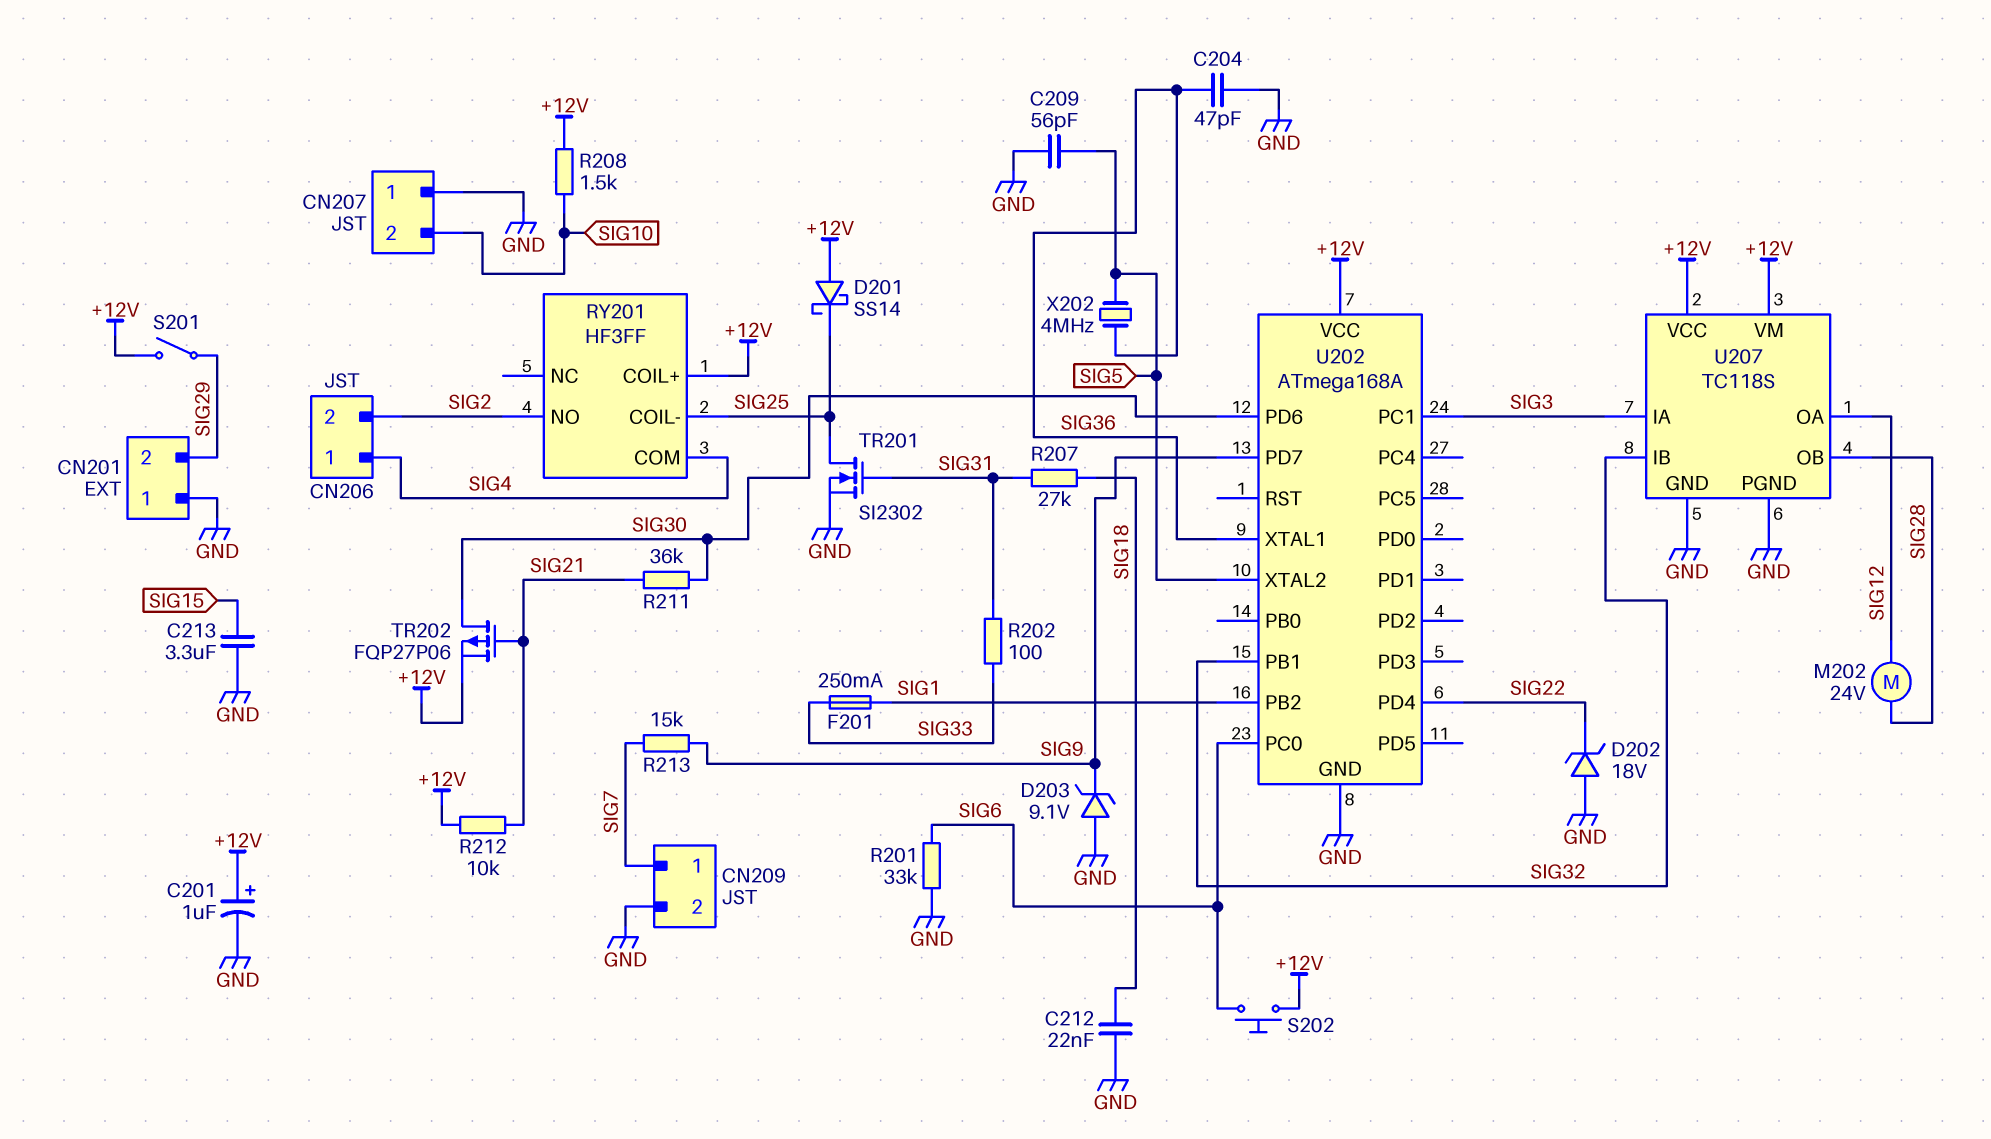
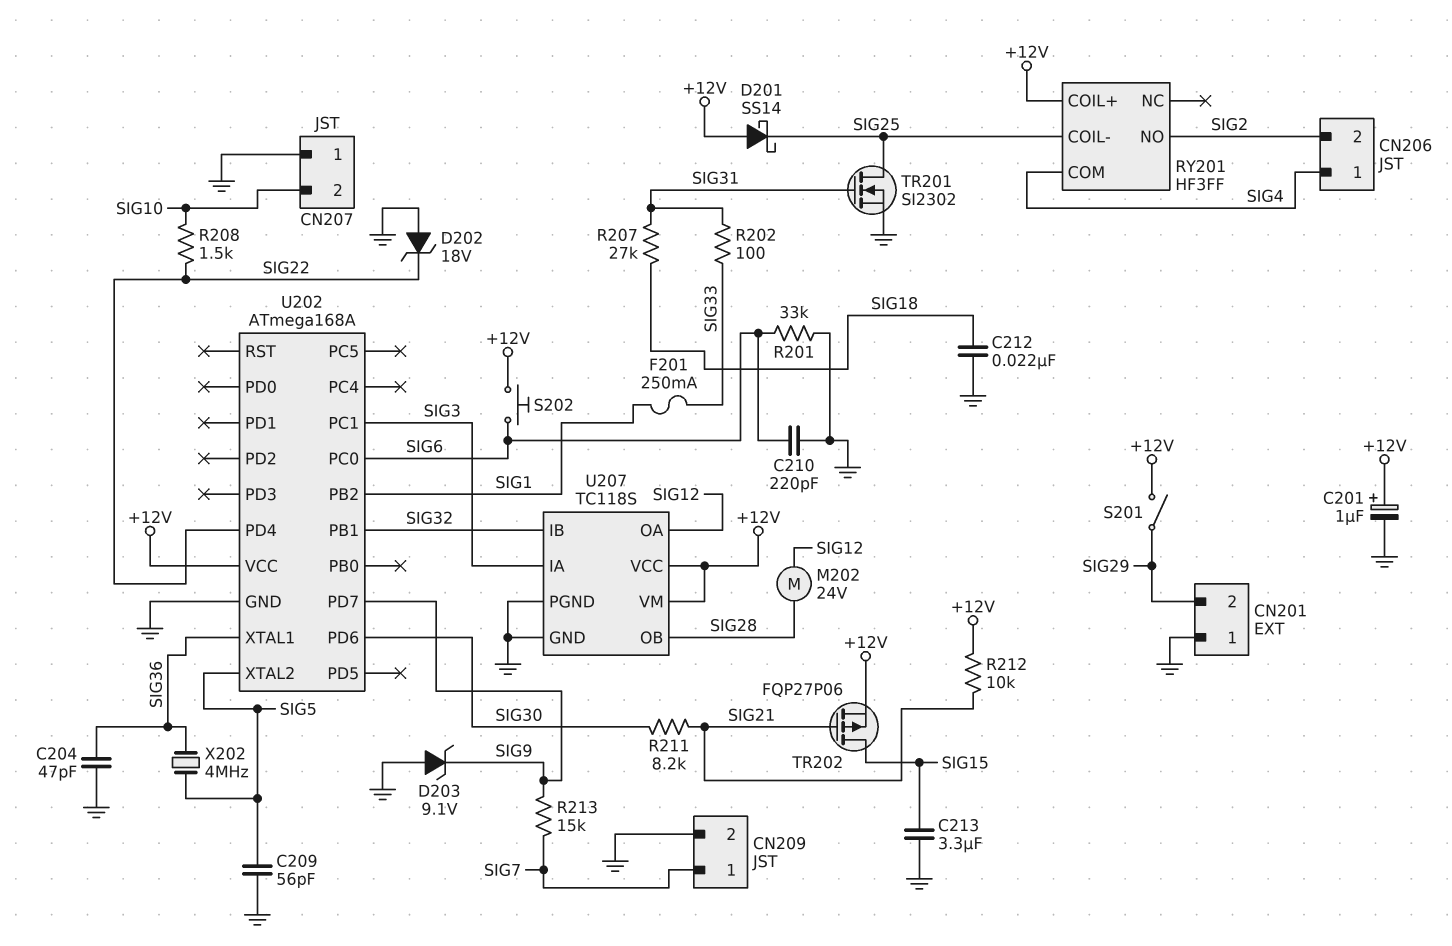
C210: none -> 220pF (GND, SIG6)
R208: 1.5k (+12V, SIG10) -> 1.5k (SIG10, SIG22)
R211: 36k (SIG21, SIG30) -> 8.2k (SIG21, SIG30)
TR202: PMOS FQP27P06 (G SIG21, D SIG30, S +12V) -> PMOS FQP27P06 (G SIG21, D SIG15, S +12V)

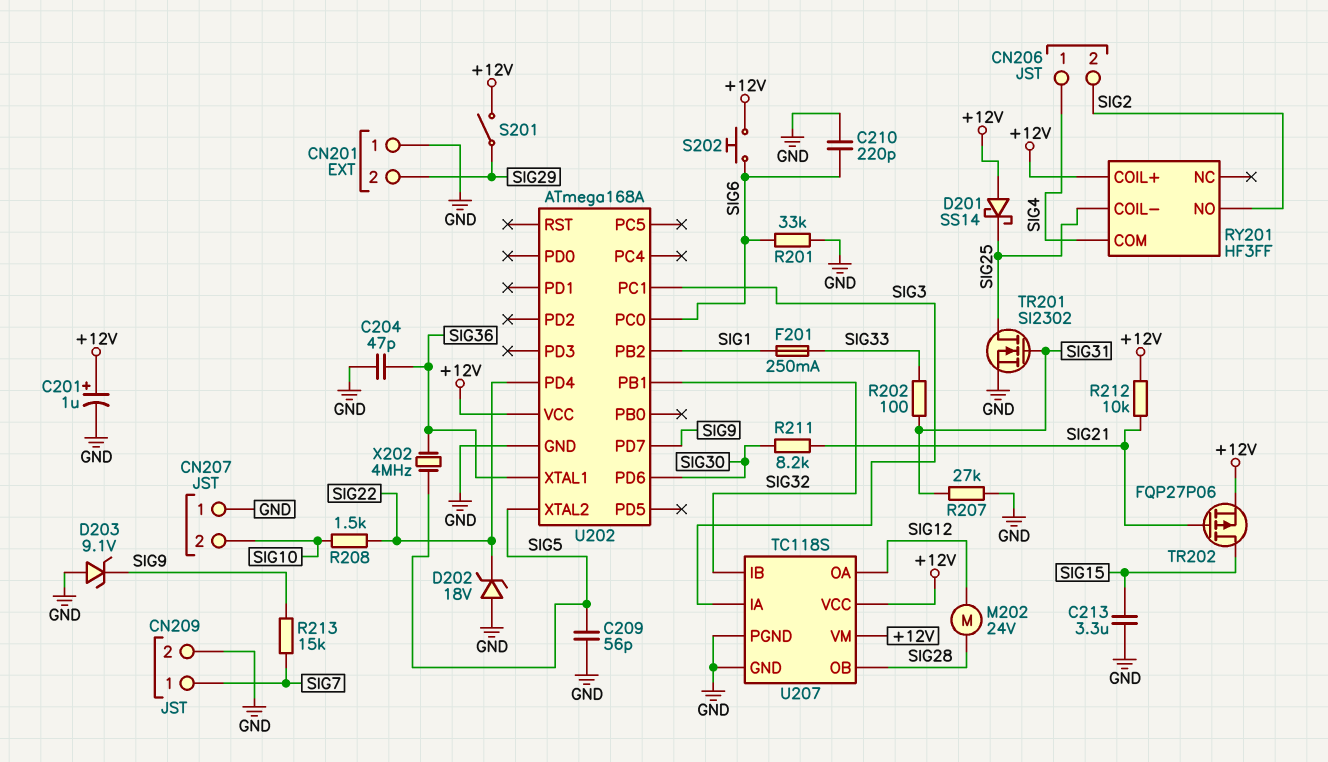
C212: 22nF (GND, SIG18) -> none
R207: 27k (SIG18, SIG31) -> 27k (GND, SIG31)

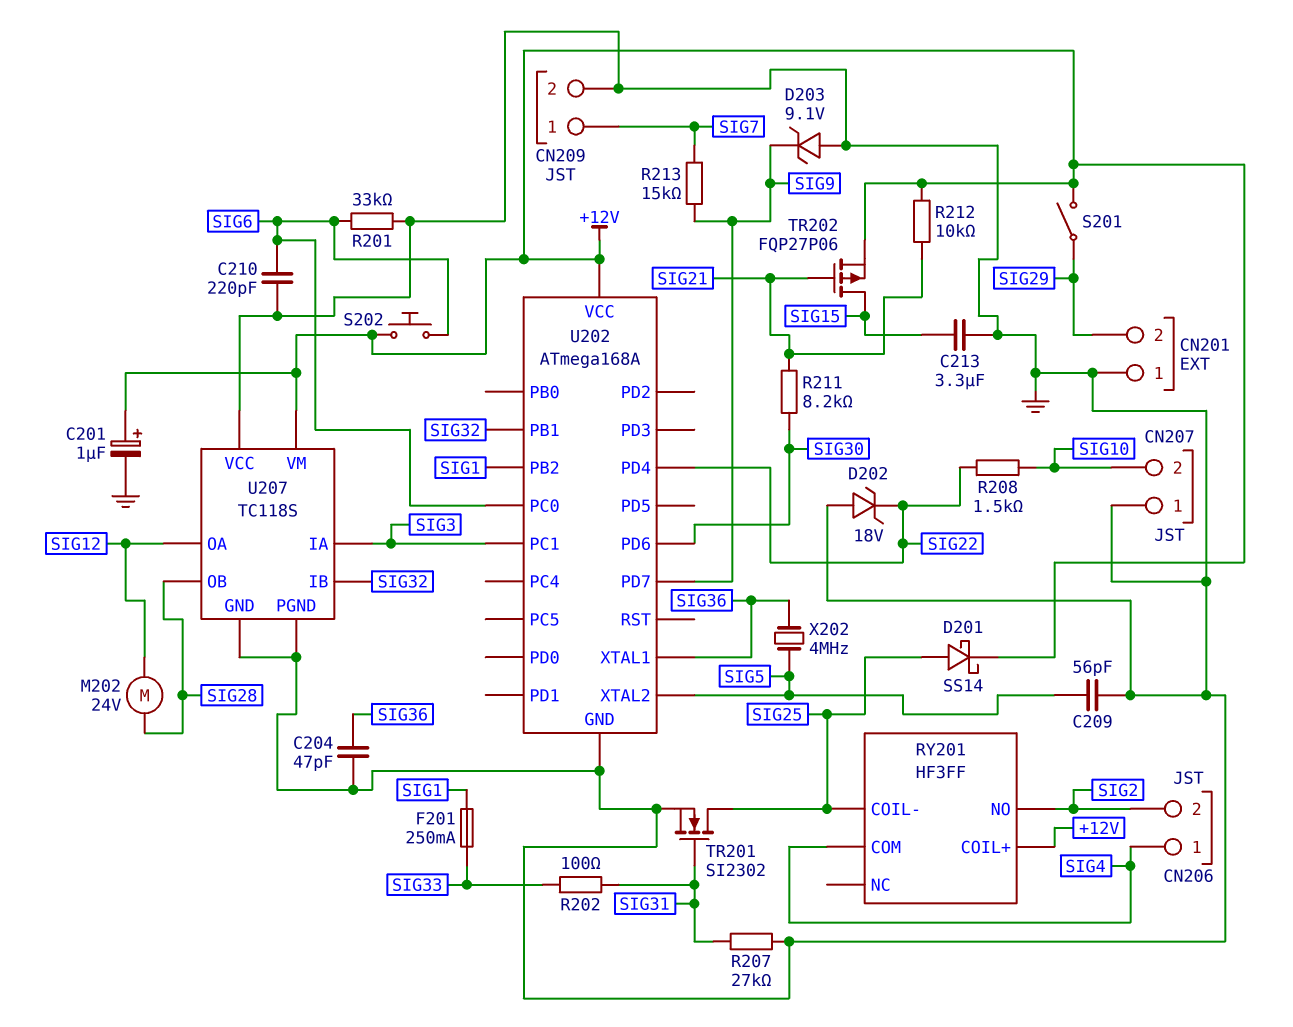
D201: schottky SS14 (A +12V, K SIG25) -> schottky SS14 (A SIG25, K +12V)
U207 pin VCC: +12V -> GND

